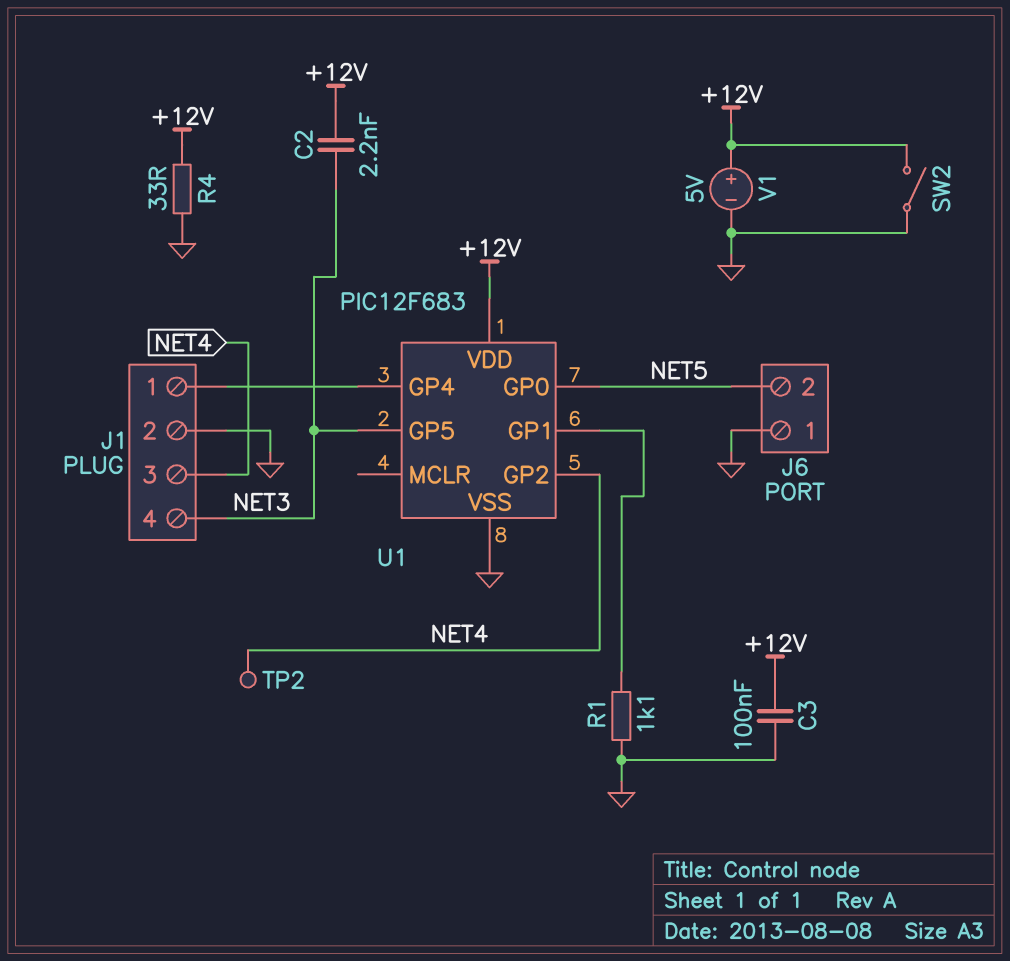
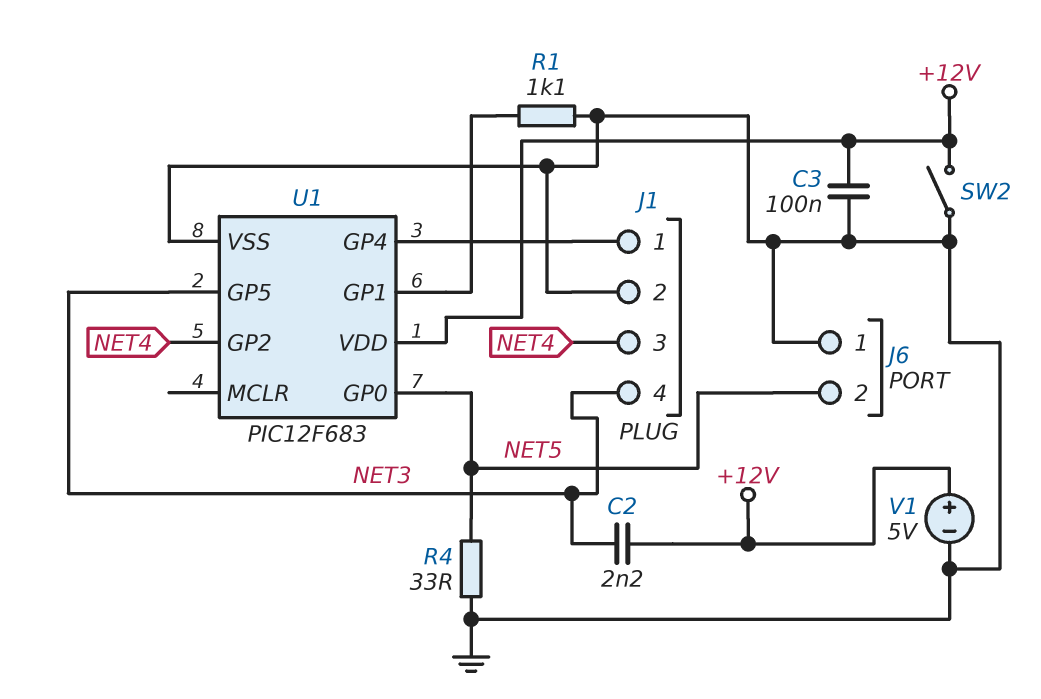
R4: 33 (+12V, GND) -> 33 (GND, NET5)
TP2: test point (NET4) -> none

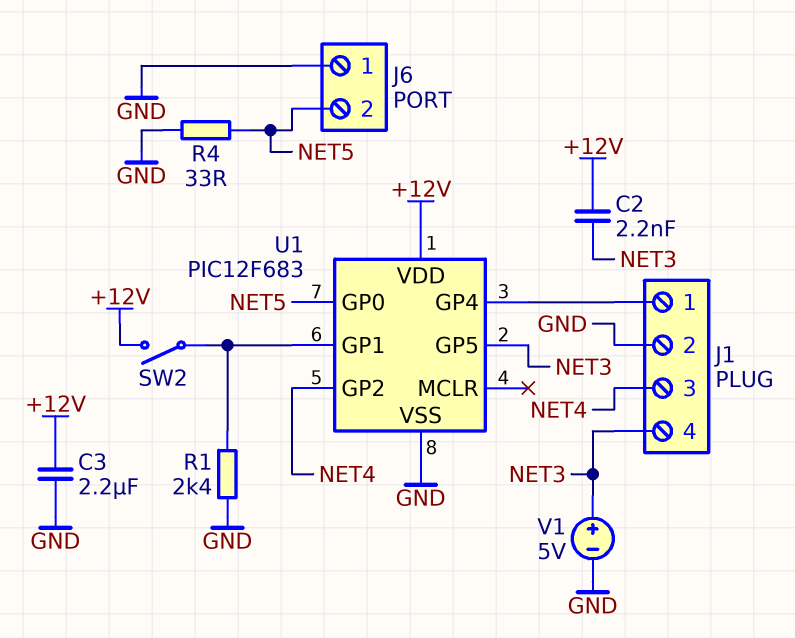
C3: 100nF (+12V, GND) -> 2.2uF (+12V, GND)
R1: 1.1k (GND, U1/GP1) -> 2.4k (GND, U1/GP1)
SW2: switch (+12V, GND) -> switch (+12V, U1/GP1)
V1: 5V (plus +12V, minus GND) -> 5V (plus NET3, minus GND)

